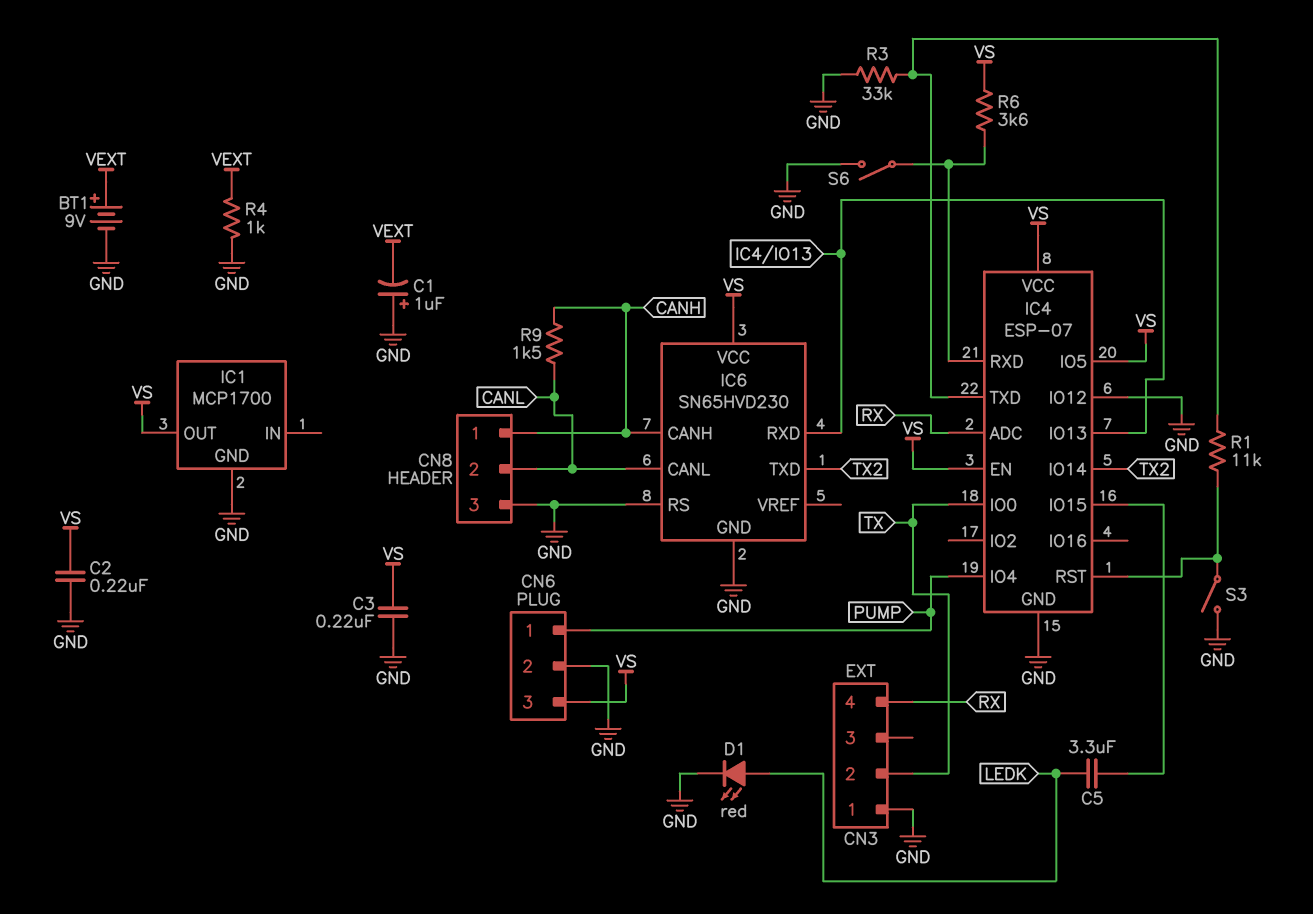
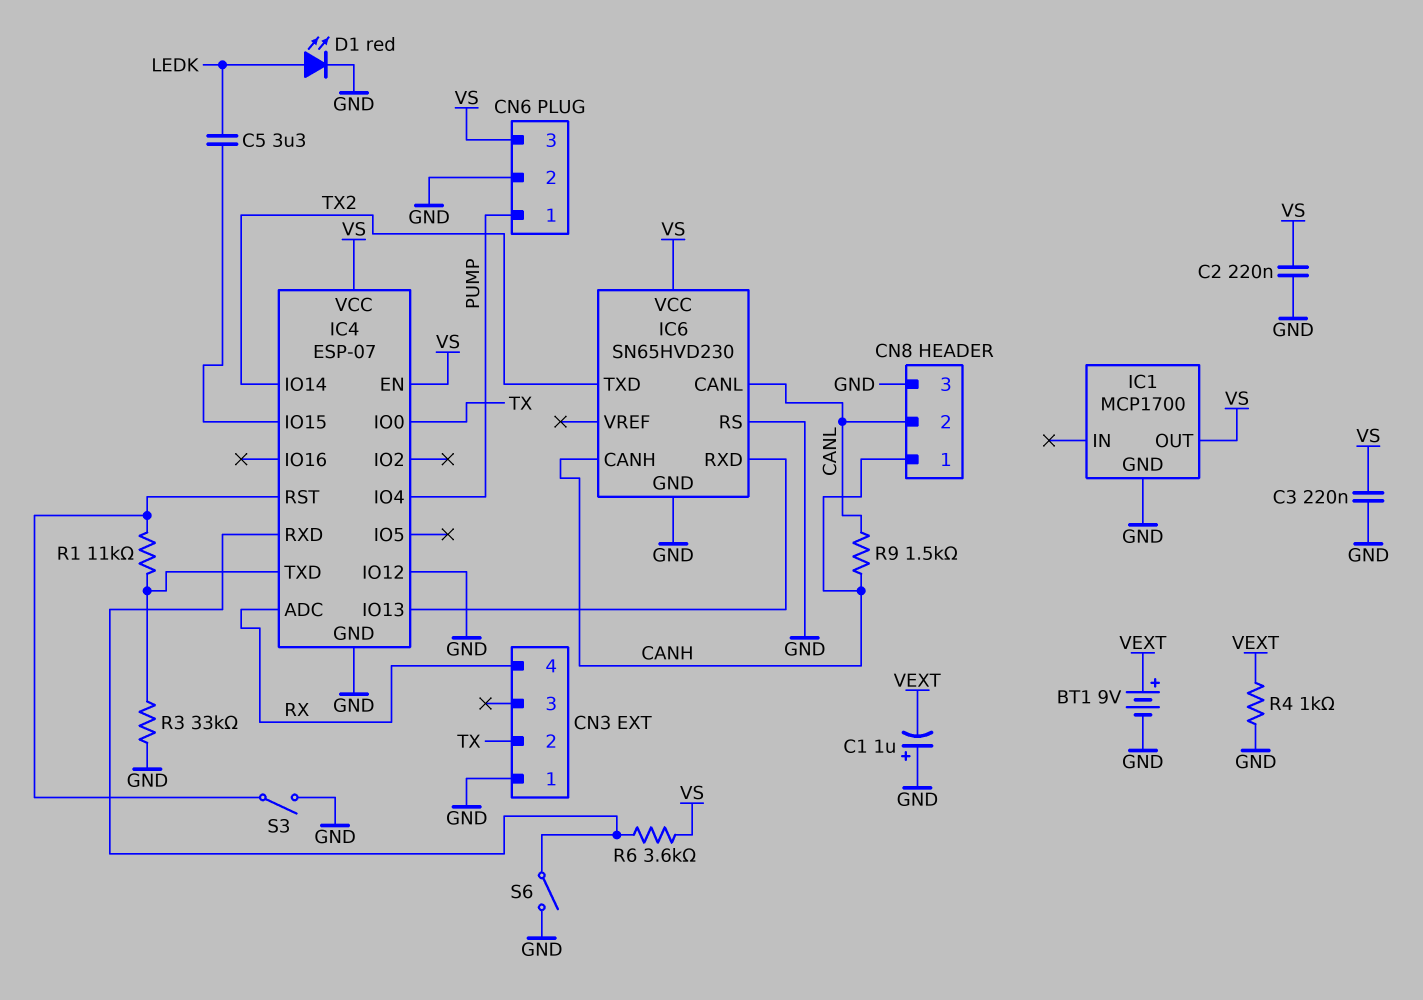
IC4 pin IO5: VS -> none

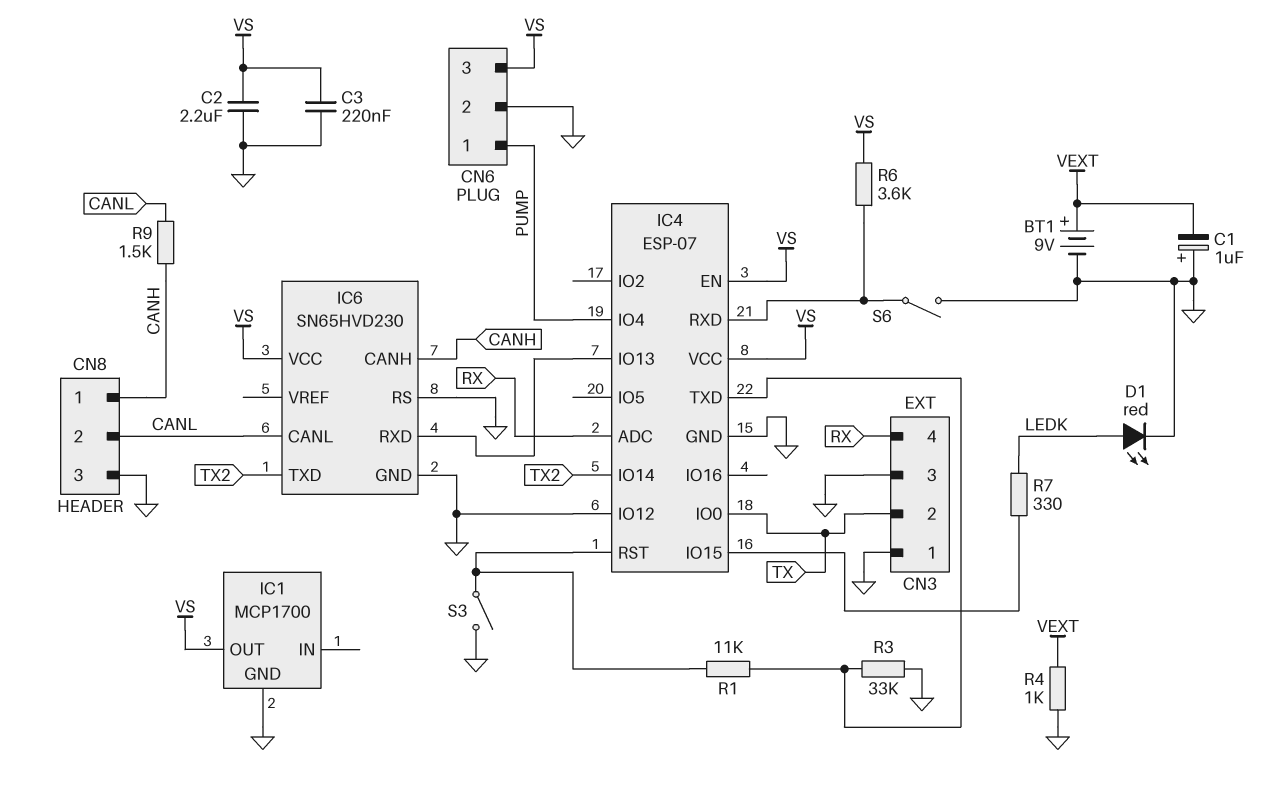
C2: 220nF (GND, VS) -> 2.2uF (GND, VS)
C5: 3.3uF (IC4/IO15, LEDK) -> none
CN3 pin 3: none -> GND
R7: none -> 330 (IC4/IO15, LEDK)

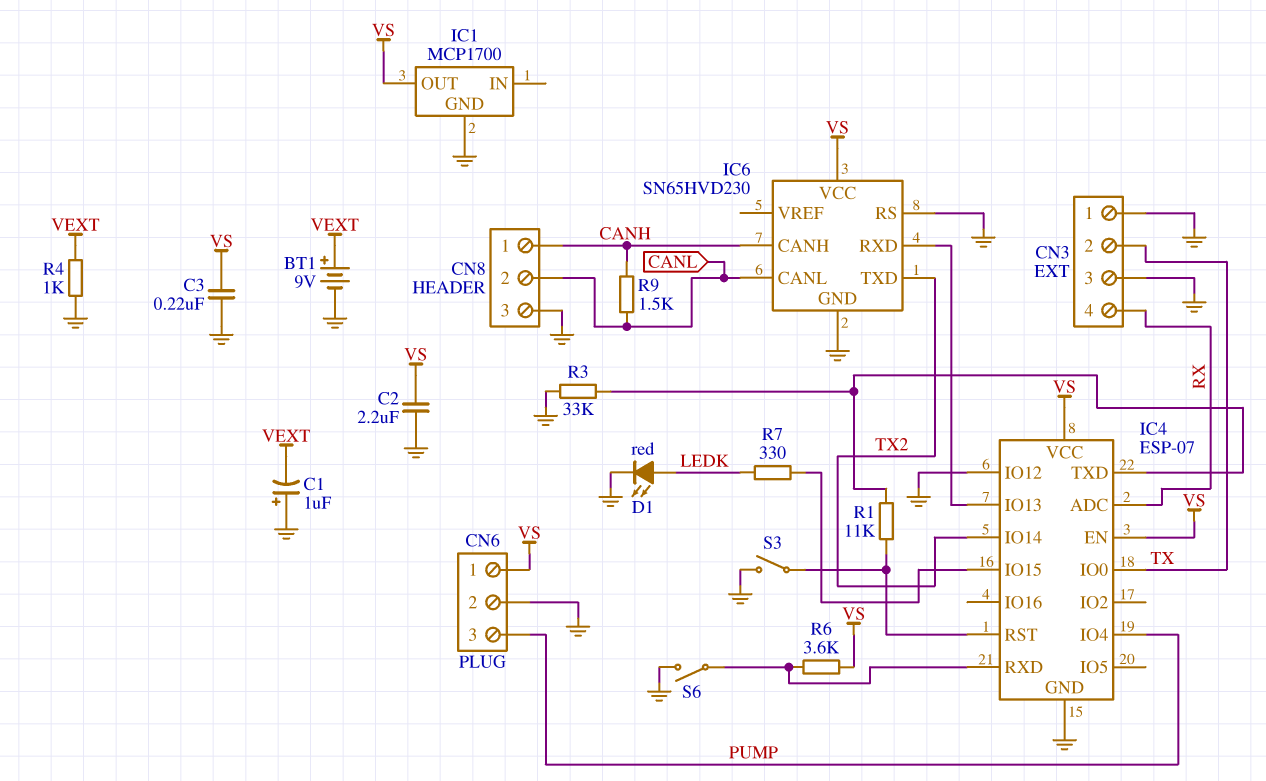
CN6 pin 1: PUMP -> VS
CN6 pin 3: VS -> PUMP

